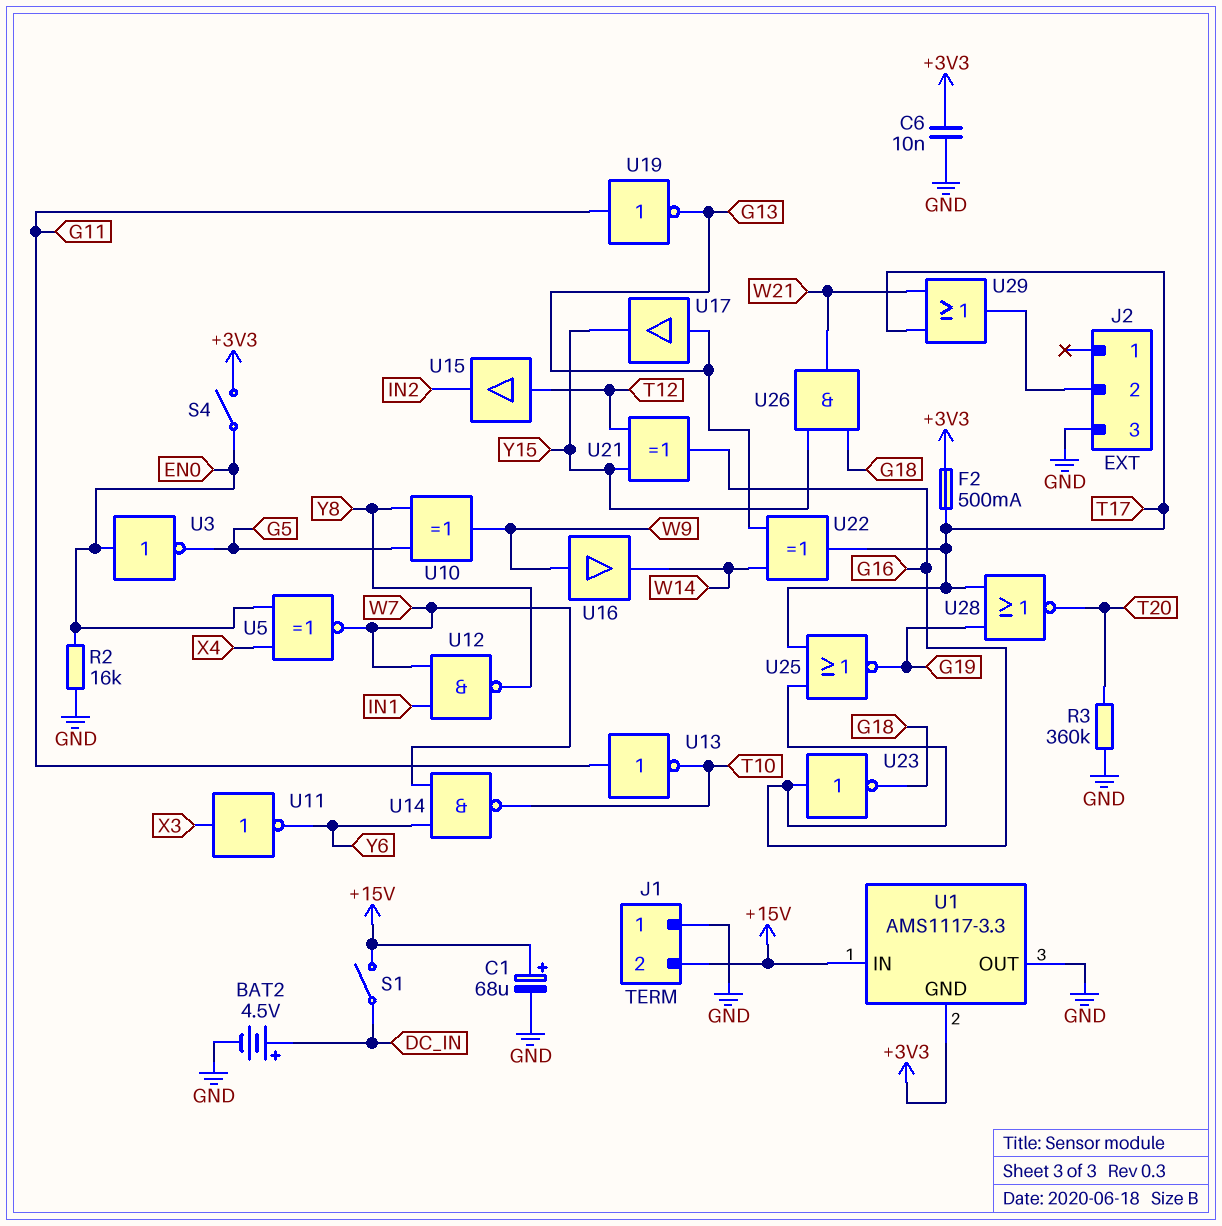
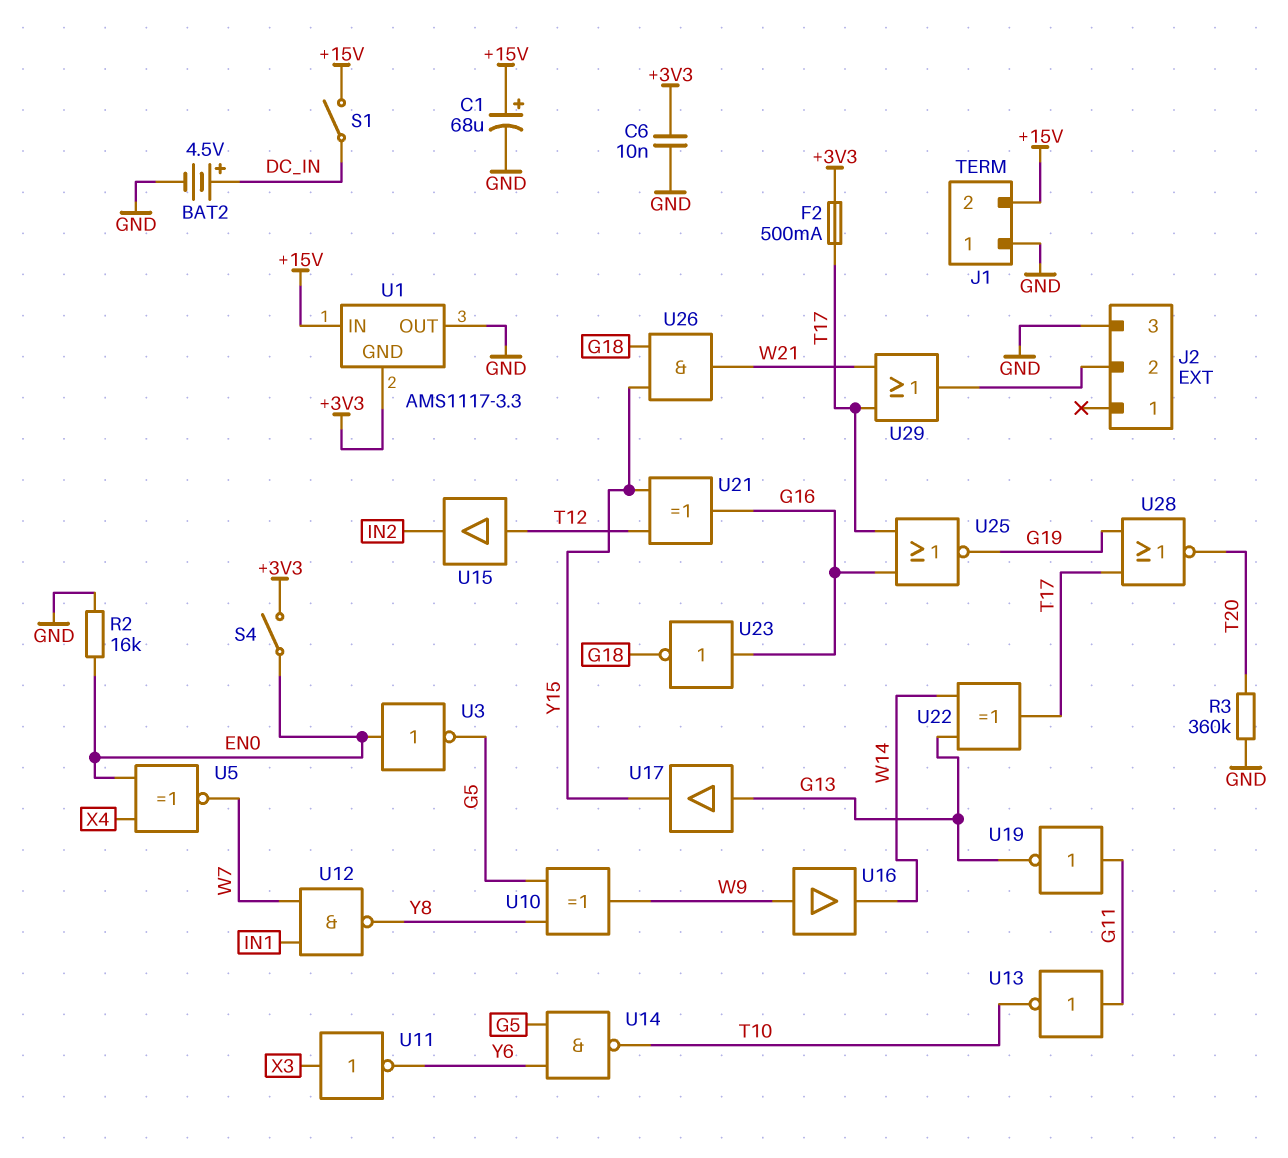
U14: NAND (in W7, in Y6, out T10) -> NAND (in G5, in Y6, out T10)

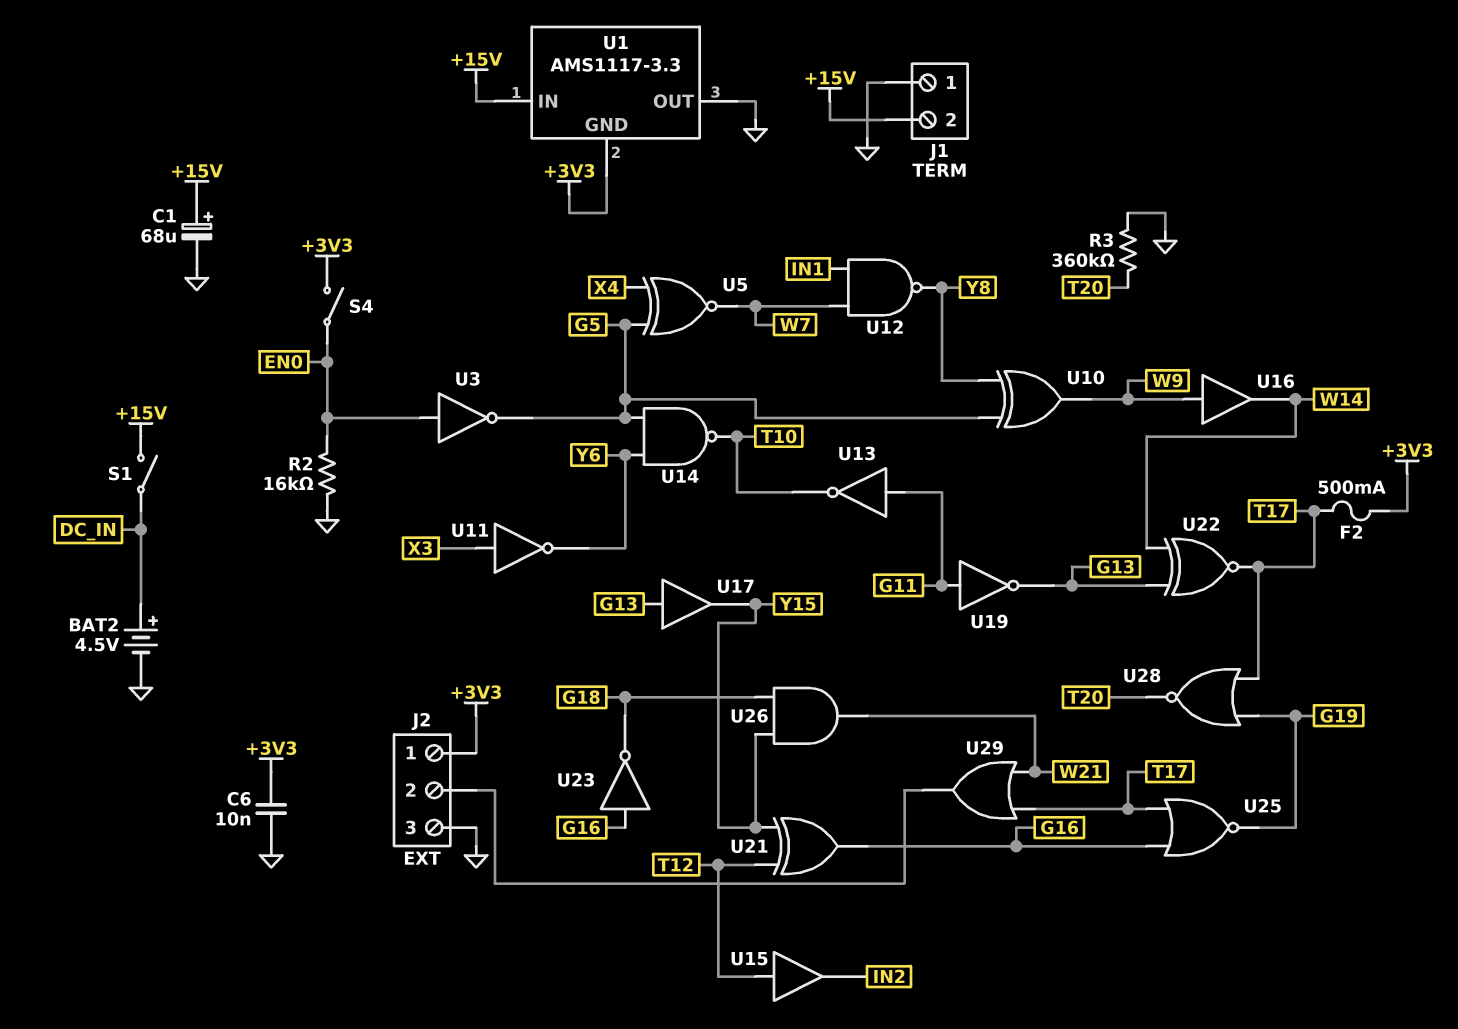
J2 pin 1: none -> +3V3
U5: XNOR (in EN0, in X4, out W7) -> XNOR (in G5, in X4, out W7)
U22: XOR (in G13, in W14, out T17) -> XNOR (in G13, in W14, out T17)

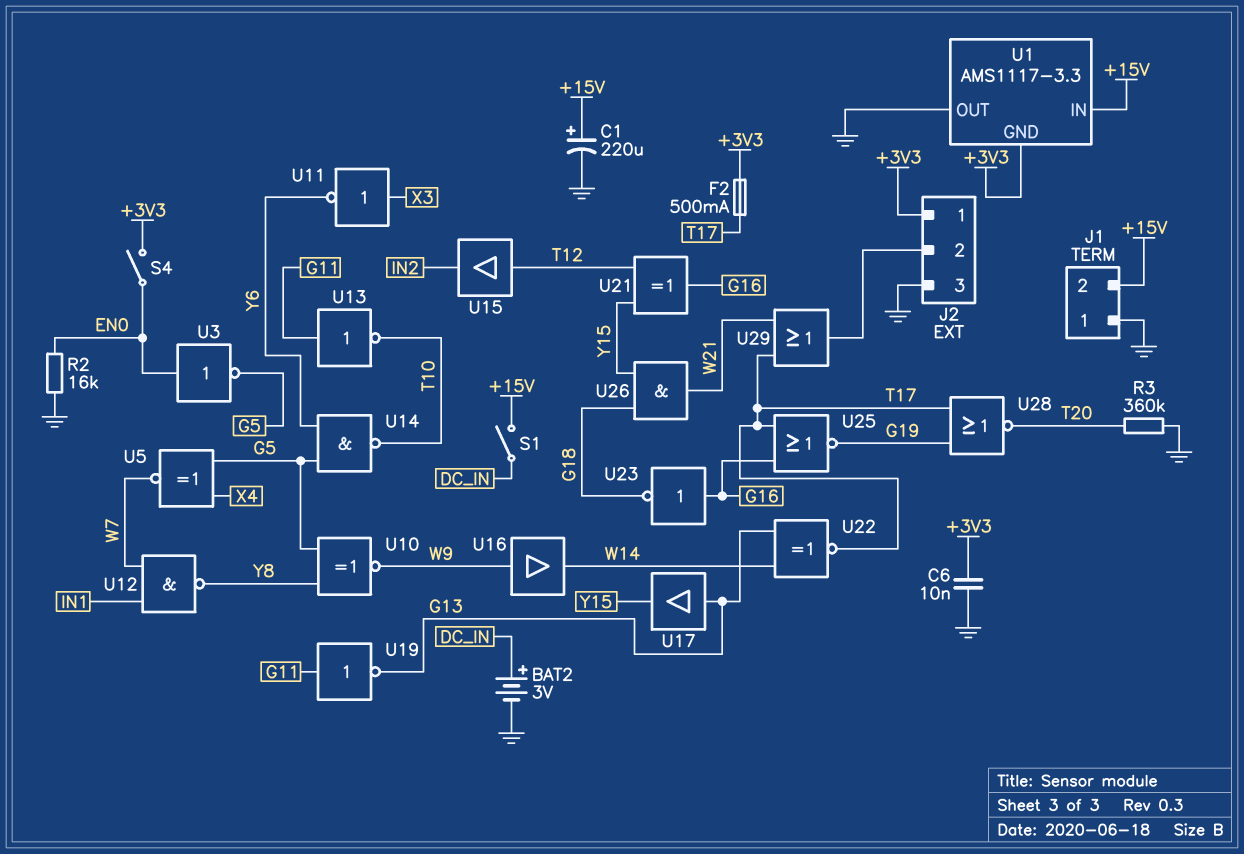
BAT2: 4.5V (plus DC_IN, minus GND) -> 3V (plus DC_IN, minus GND)
C1: 68uF (plus +15V, minus GND) -> 220uF (plus +15V, minus GND)
U10: XOR (in G5, in Y8, out W9) -> XNOR (in G5, in Y8, out W9)

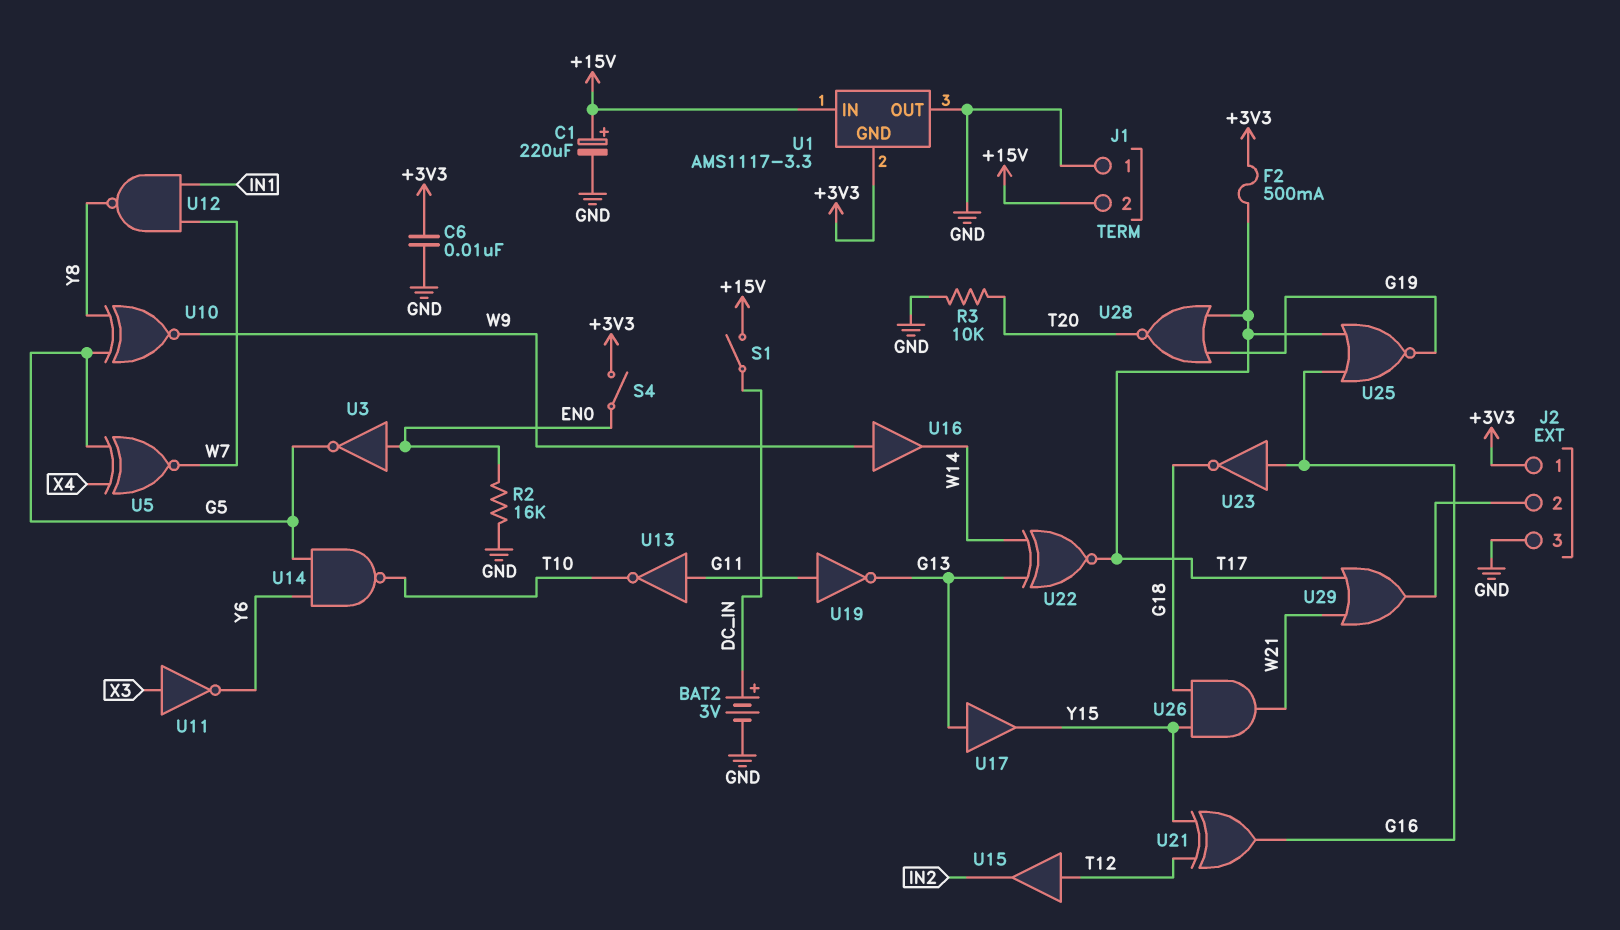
R3: 360k (GND, T20) -> 10k (GND, T20)

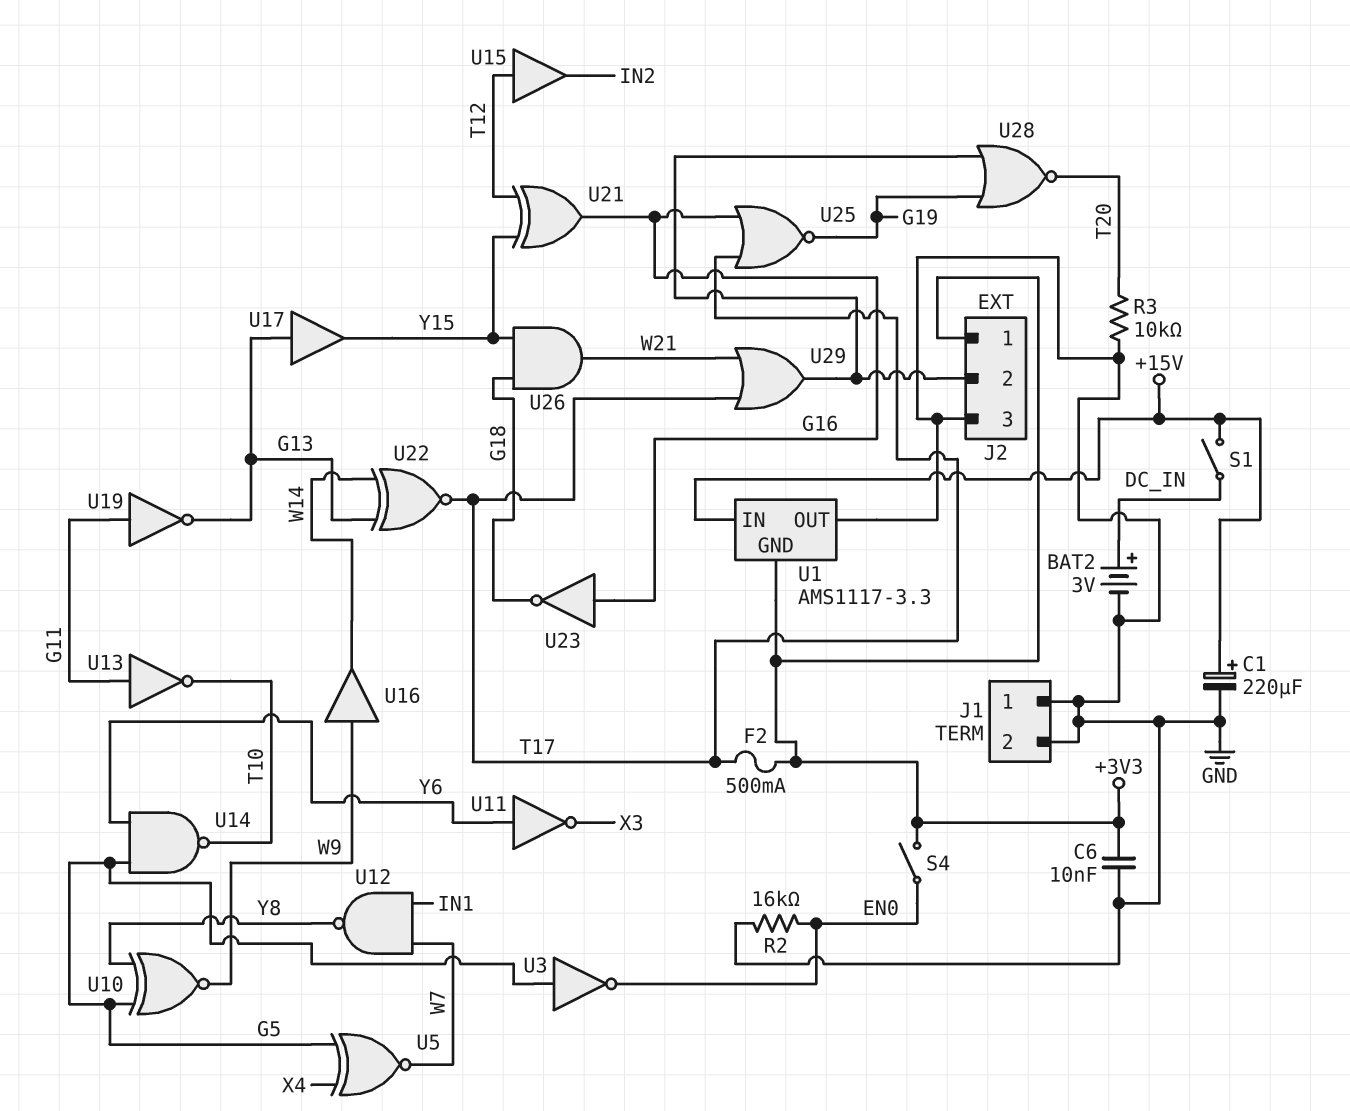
J1 pin 2: +15V -> GND
U3: NOT (in EN0, out G5) -> NOT (in G5, out EN0)
U11: NOT (in X3, out Y6) -> NOT (in Y6, out X3)
U28: NOR (in G19, in T17, out T20) -> NOR (in G19, in J2/2, out T20)

